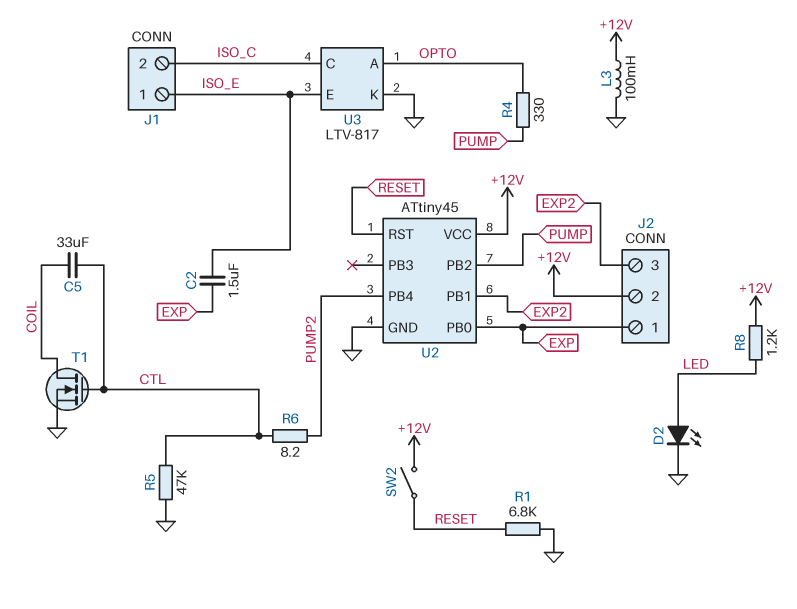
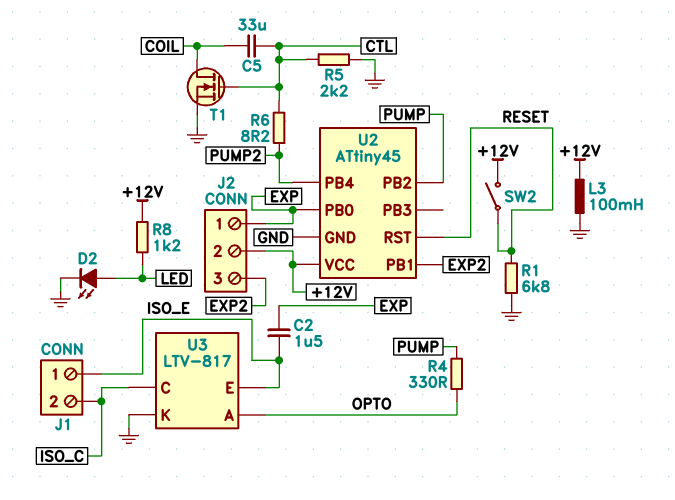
R5: 47k (CTL, GND) -> 2.2k (CTL, GND)

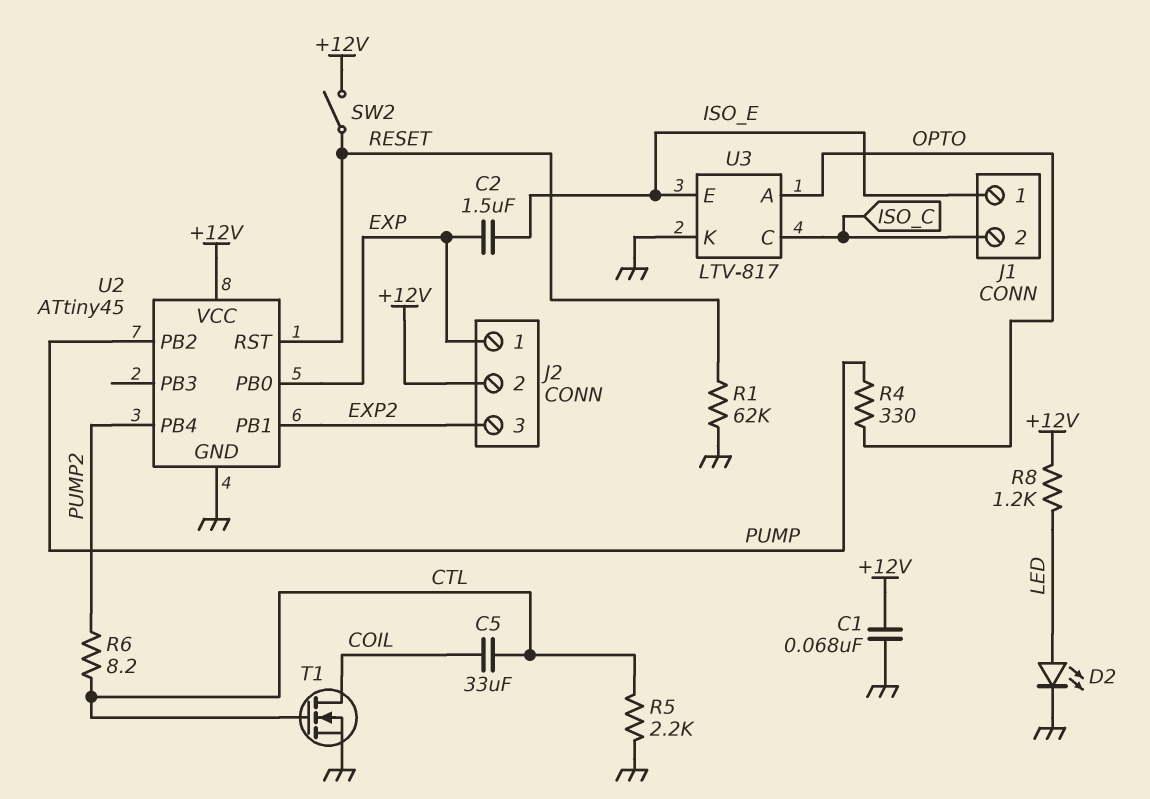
C1: none -> 68nF (+12V, GND)
L3: 100mH (+12V, GND) -> none
R1: 6.8k (GND, RESET) -> 62k (GND, RESET)

